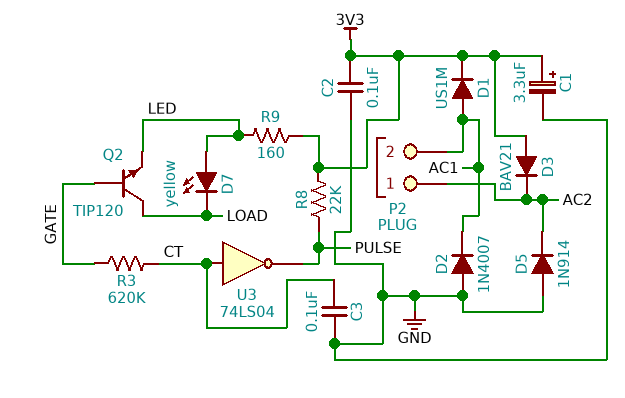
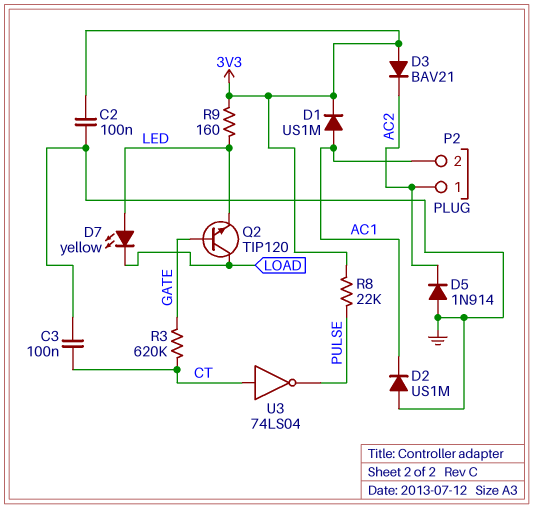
C1: 3.3uF (plus 3V3, minus GND) -> none
D2: diode 1N4007 (A GND, K AC1) -> diode US1M (A GND, K AC1)

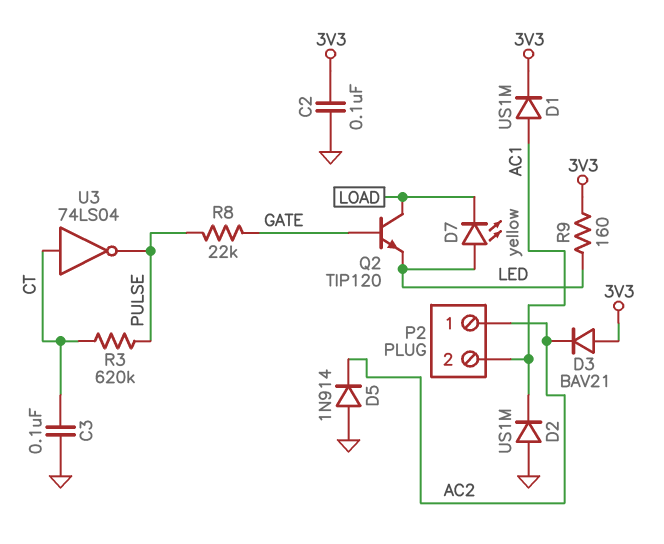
R3: 620k (CT, GATE) -> 620k (CT, PULSE)
R8: 22k (3V3, PULSE) -> 22k (GATE, PULSE)

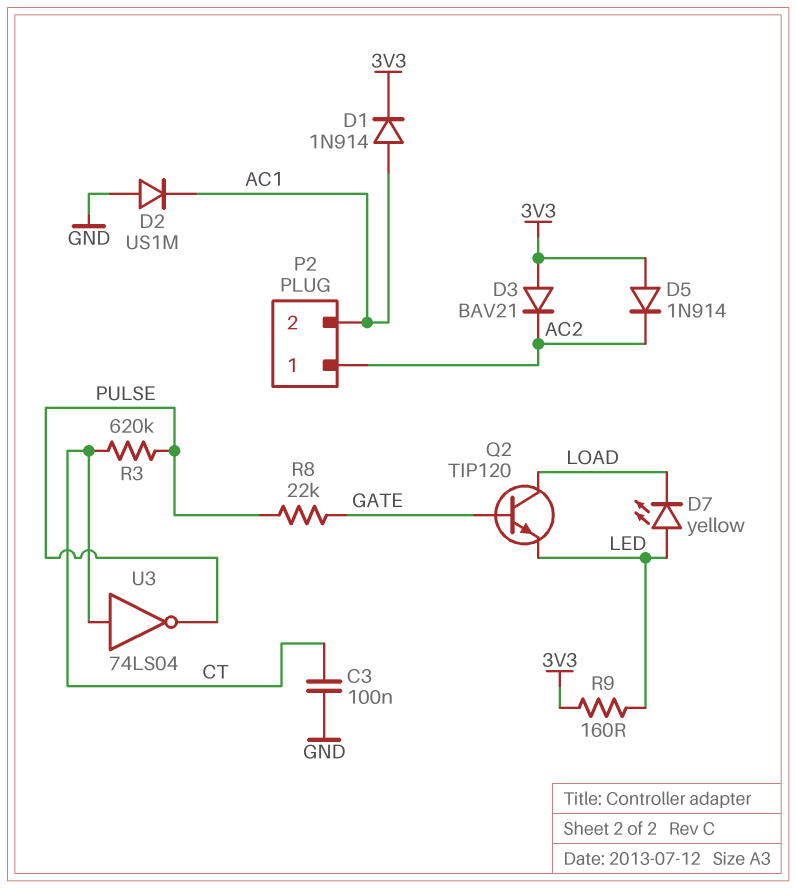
C2: 100nF (3V3, GND) -> none
D1: diode US1M (A AC1, K 3V3) -> diode 1N914 (A AC1, K 3V3)
D5: diode 1N914 (A GND, K AC2) -> diode 1N914 (A 3V3, K AC2)

